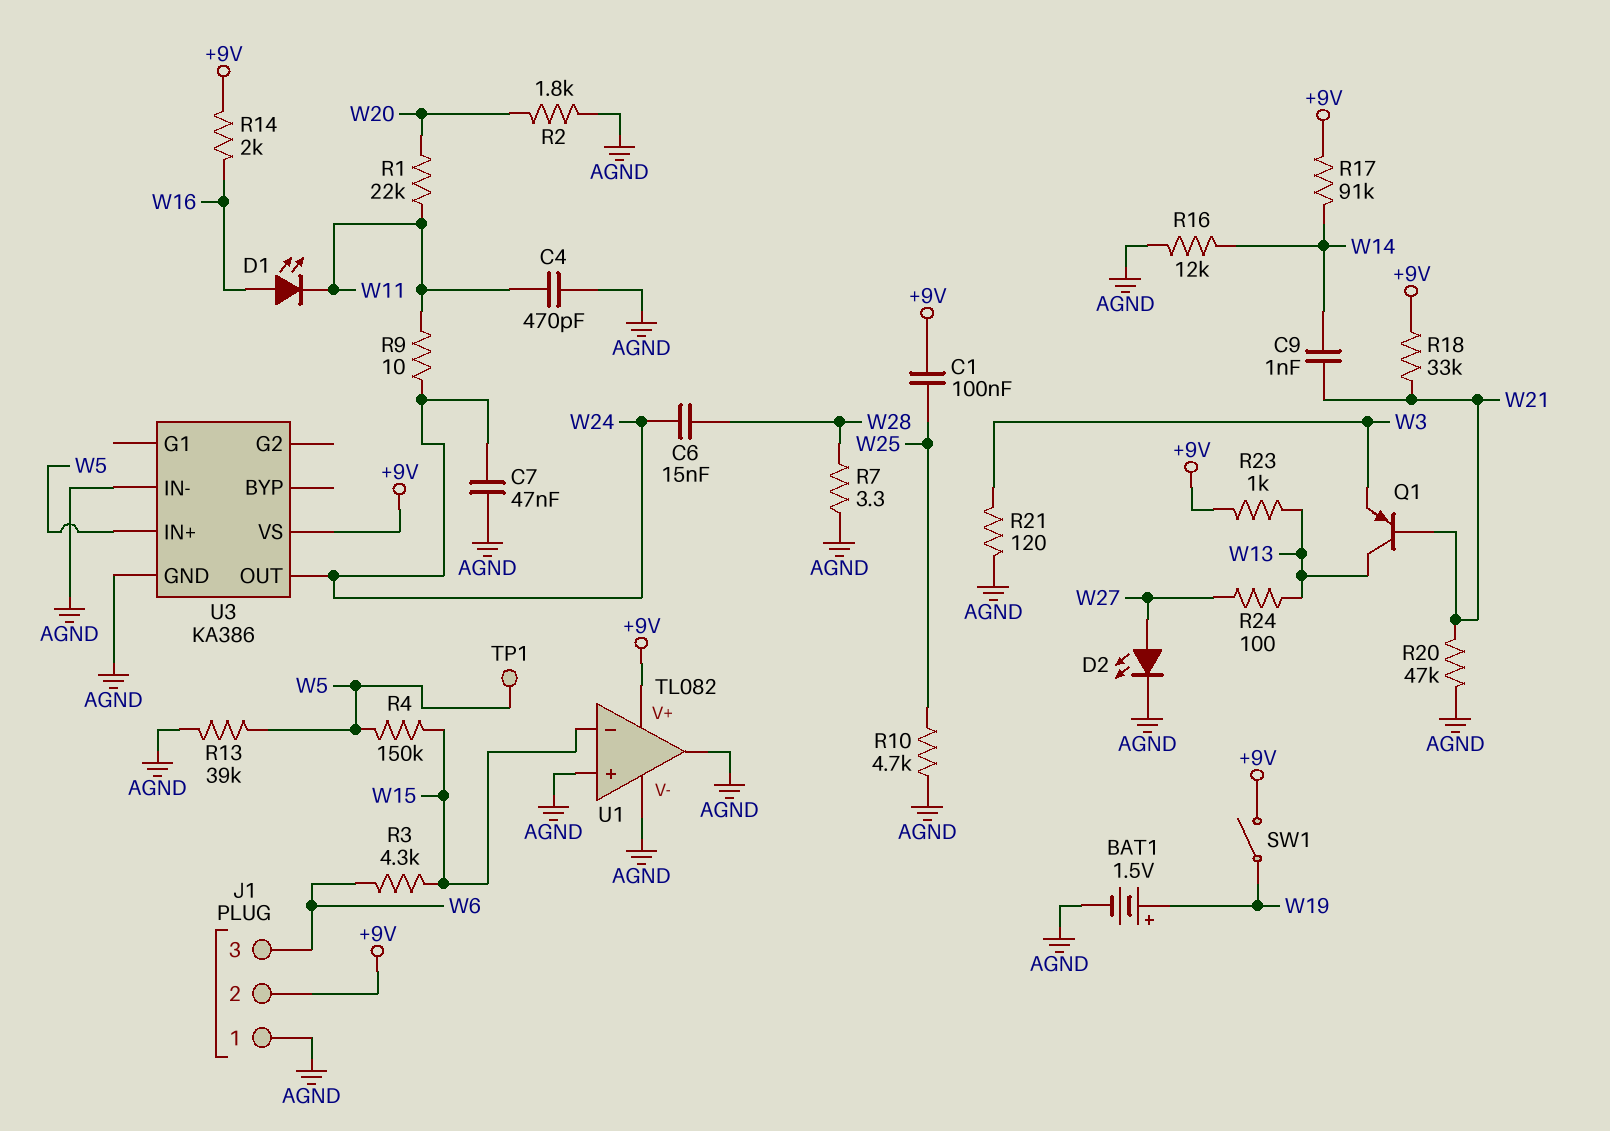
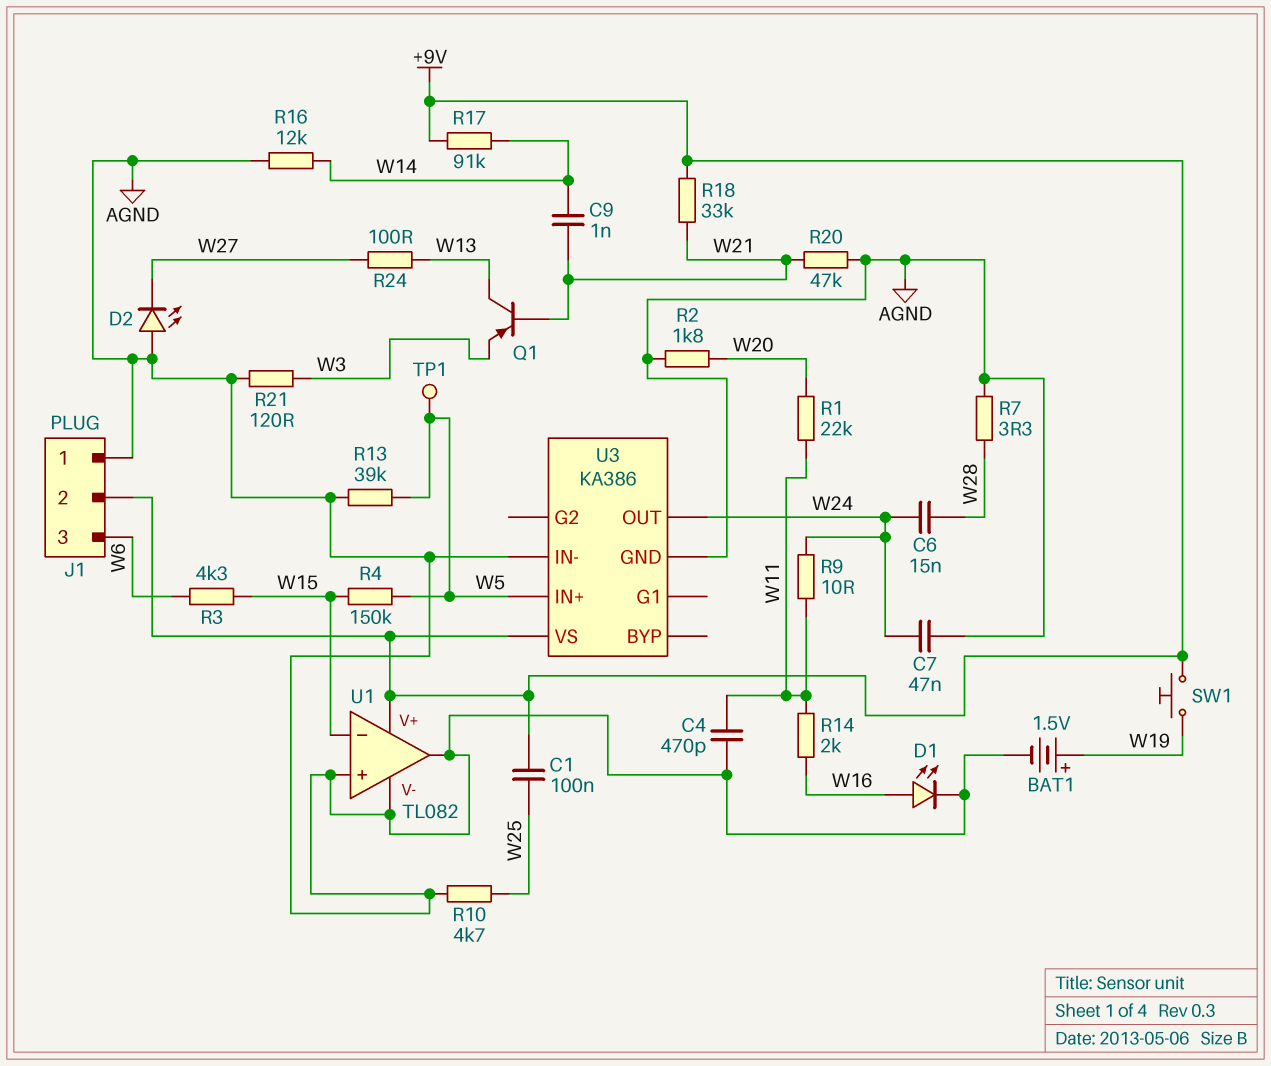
D1: LED (A W16, K W11) -> LED (A W16, K AGND)
D2: LED (A W27, K AGND) -> LED (A AGND, K W27)
R14: 2k (+9V, W16) -> 2k (W11, W16)
R23: 1k (+9V, W13) -> none
SW1: switch (+9V, W19) -> button (+9V, W19)

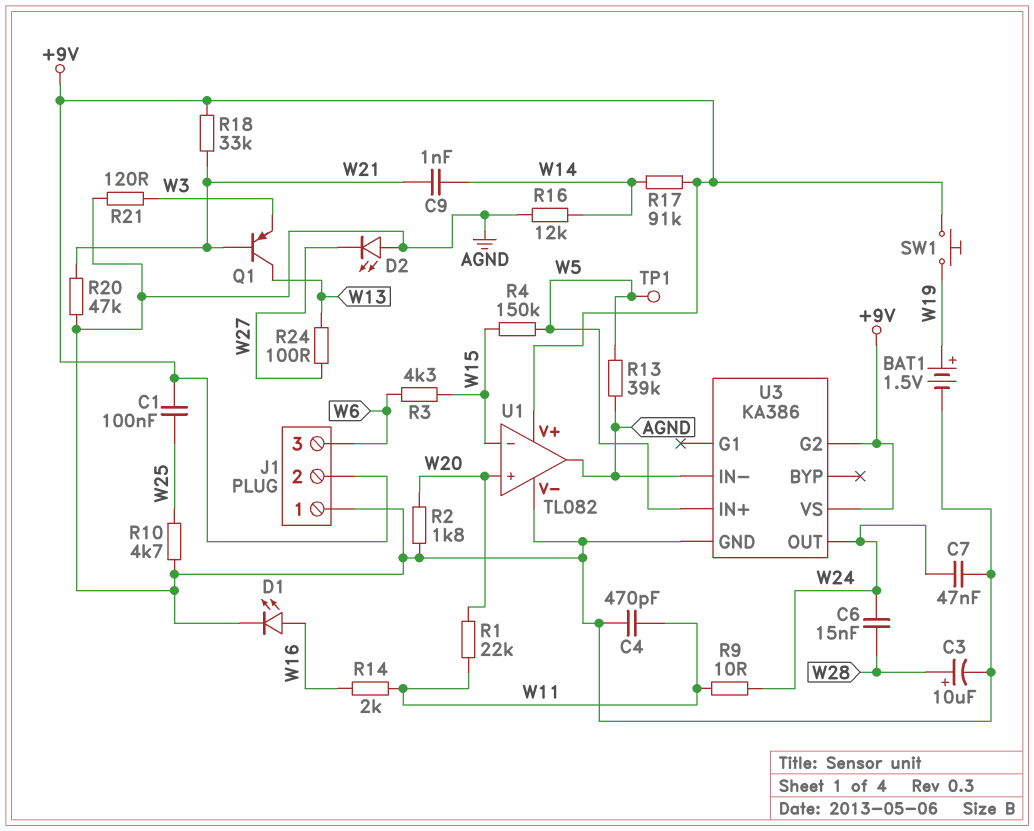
C3: none -> 10uF (plus W28, minus AGND)
R7: 3.3 (AGND, W28) -> none
U1 pin in+: AGND -> W20
U3 pin G2: none -> +9V

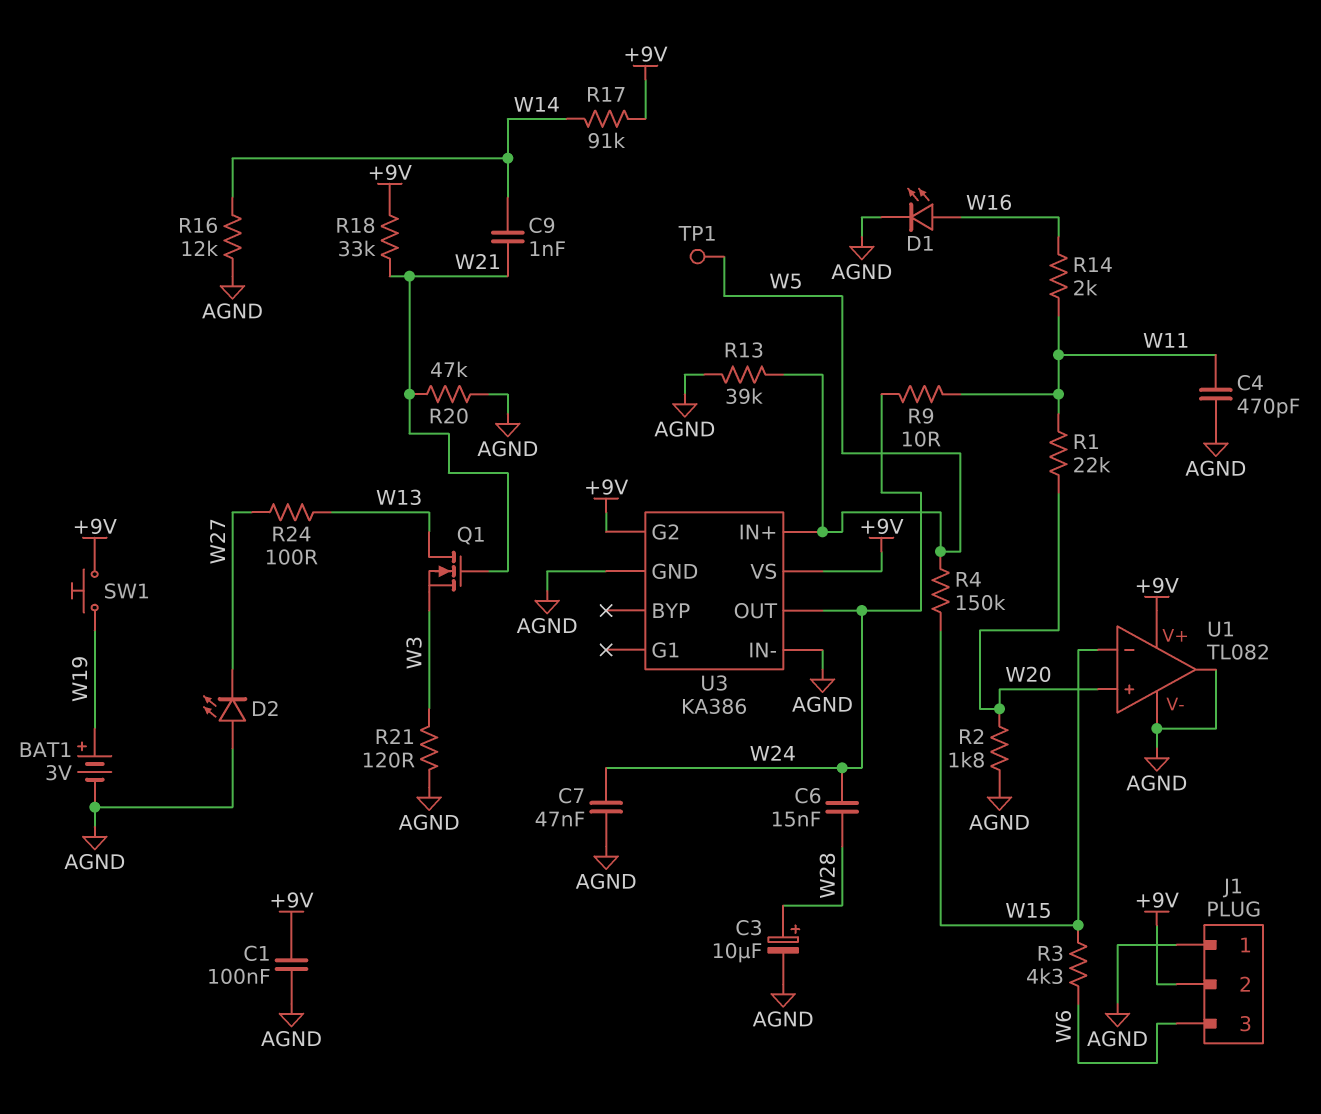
BAT1: 1.5V (plus W19, minus AGND) -> 3V (plus W19, minus AGND)
C1: 100nF (+9V, W25) -> 100nF (+9V, AGND)
Q1: PNP (B W21, C W13, E W3) -> NMOS (G W21, D W13, S W3)
R10: 4.7k (AGND, W25) -> none

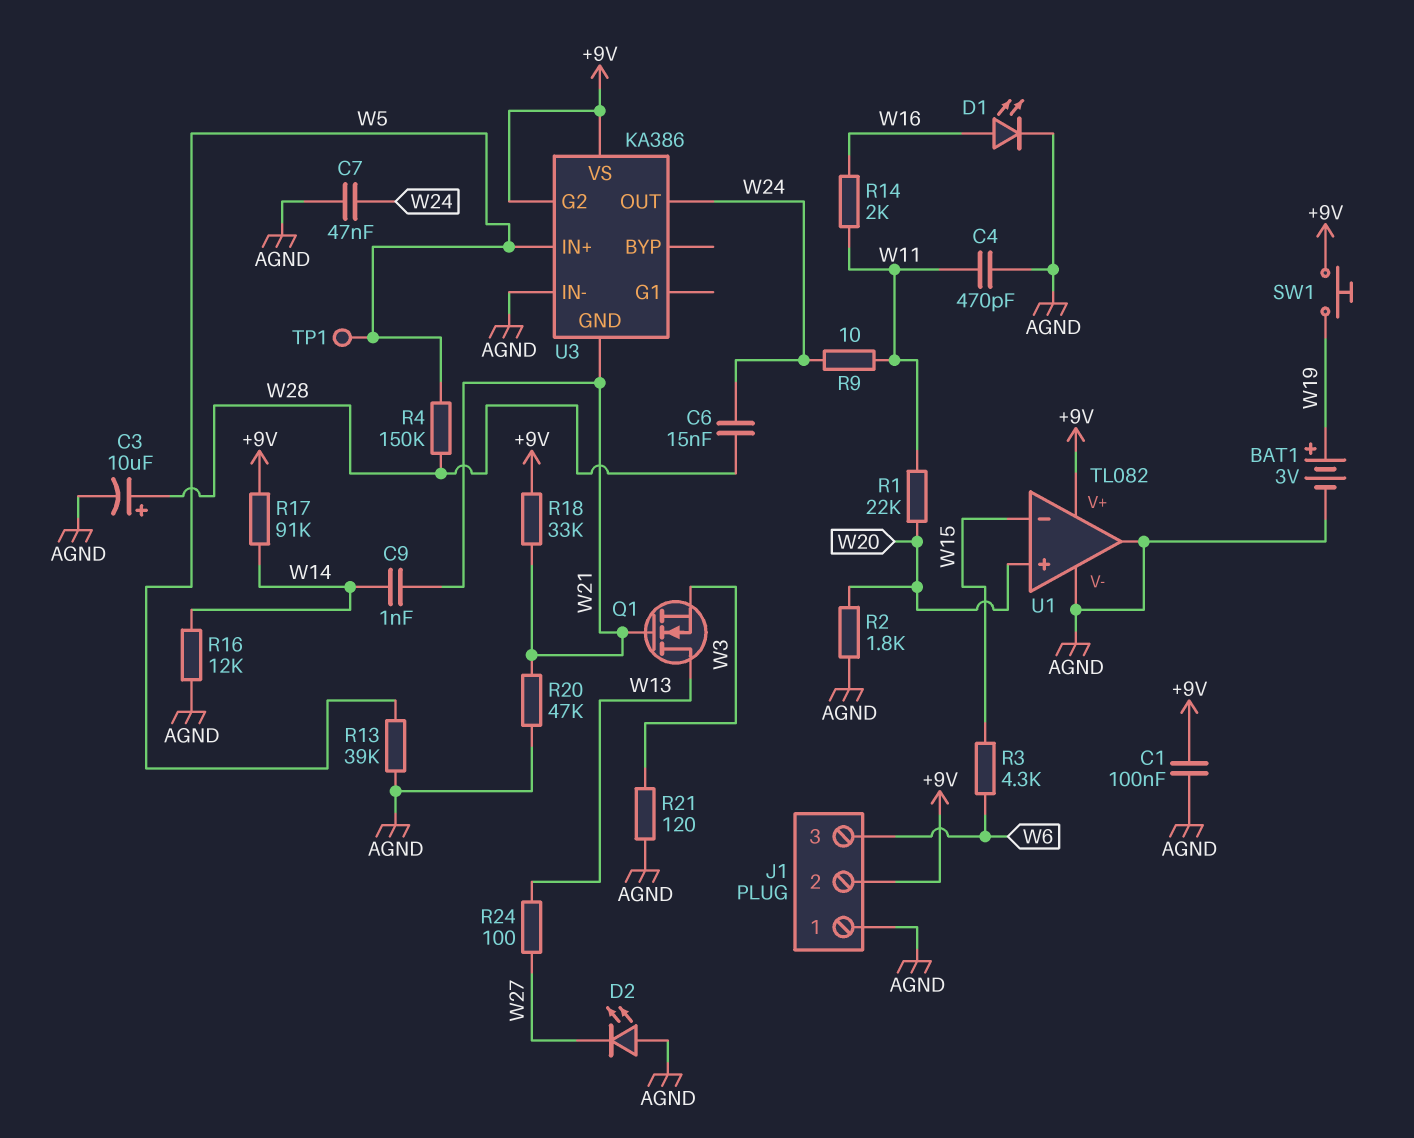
R4: 150k (W5, W15) -> 150k (W5, W28)
U3 pin GND: AGND -> W21

